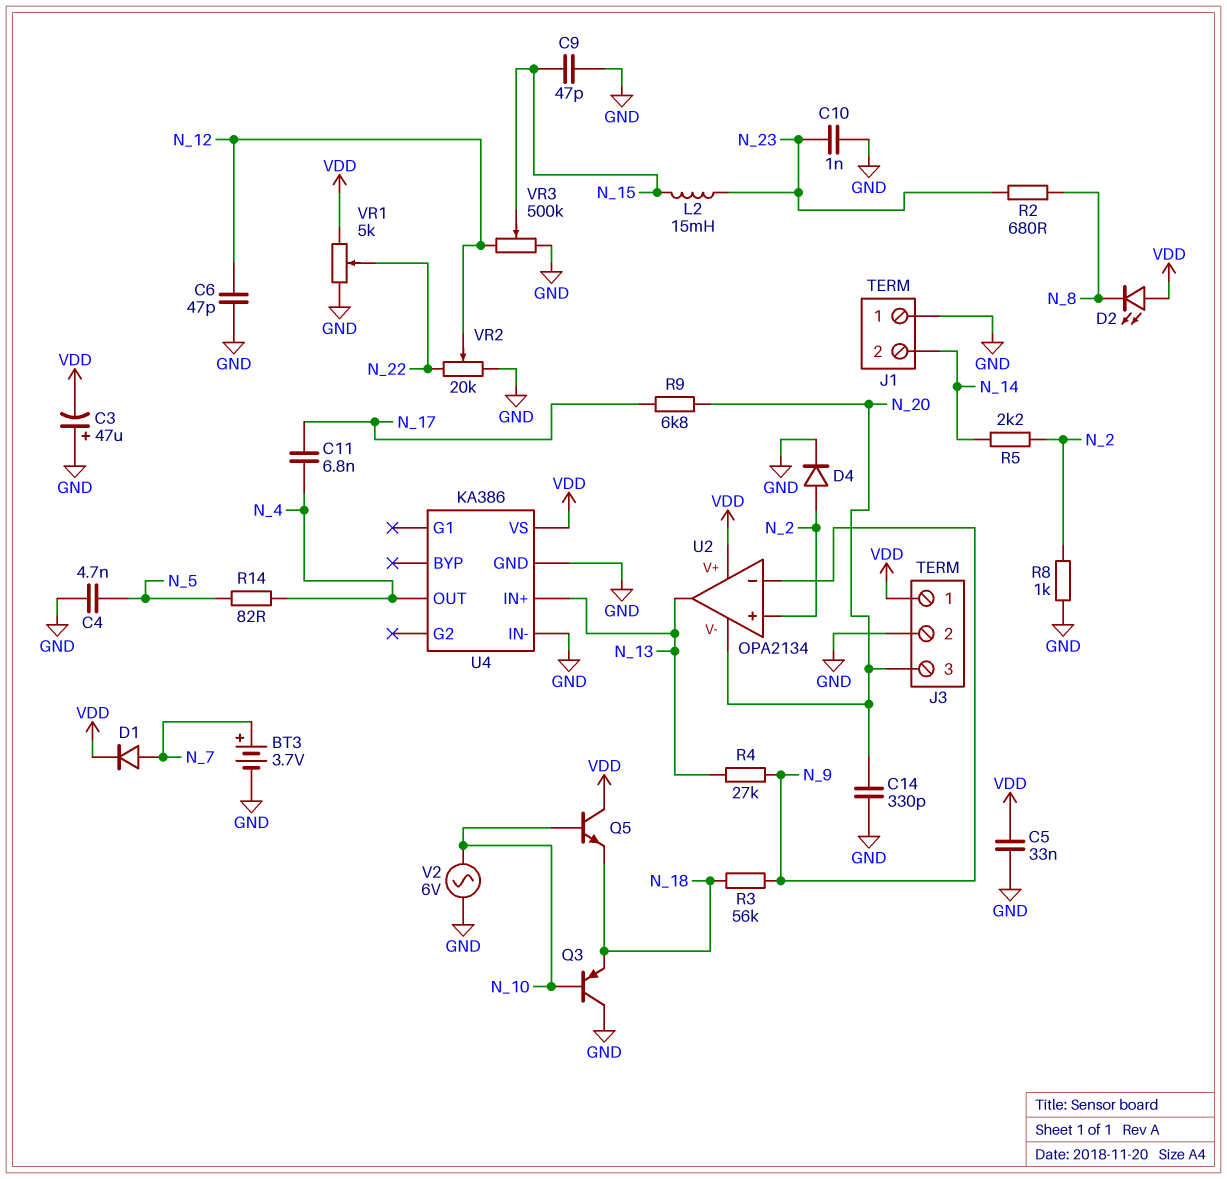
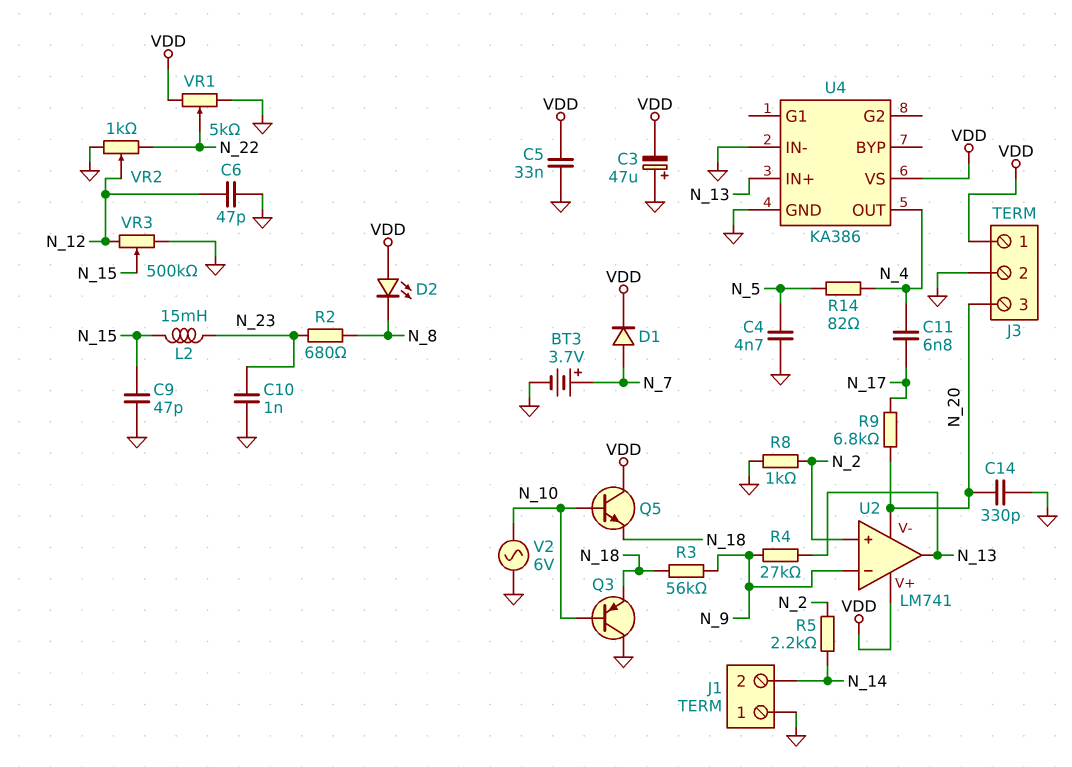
D4: diode (A N_2, K GND) -> none
U2: OPA2134 -> LM741
VR2: 20k (GND, N_22, wiper N_12) -> 1k (GND, N_22, wiper N_12)

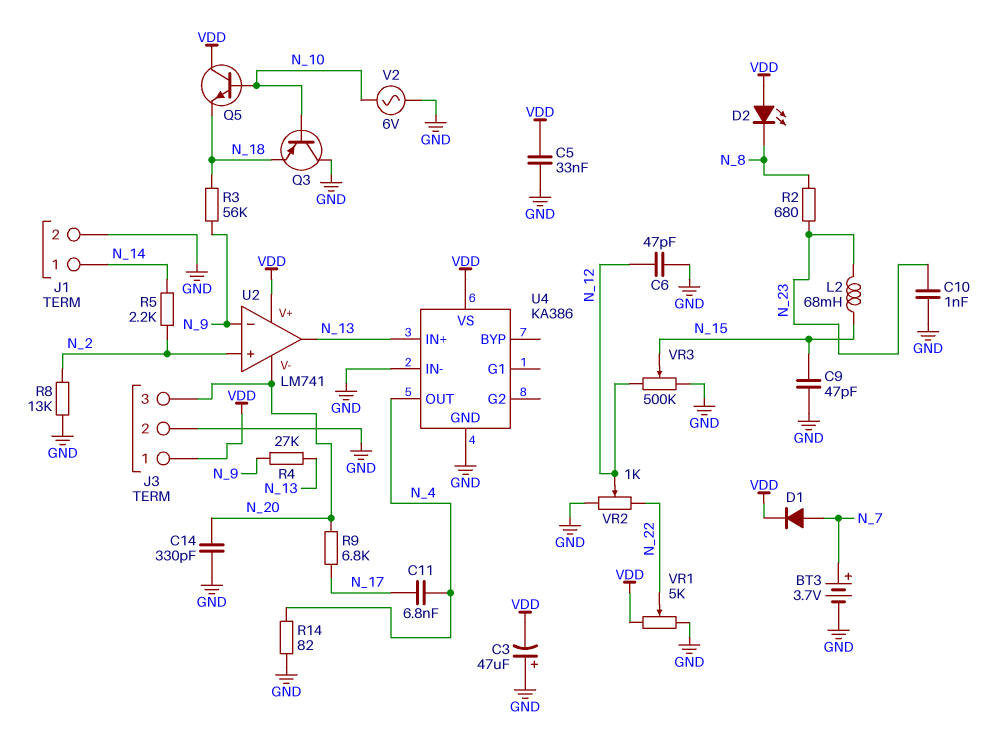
C4: 4.7nF (GND, N_5) -> none
J1 pin 1: GND -> N_14
J1 pin 2: N_14 -> GND
L2: 15mH (N_15, N_23) -> 68mH (N_15, N_23)
R8: 1k (GND, N_2) -> 13k (GND, N_2)
R14: 82 (N_4, N_5) -> 82 (GND, N_4)

